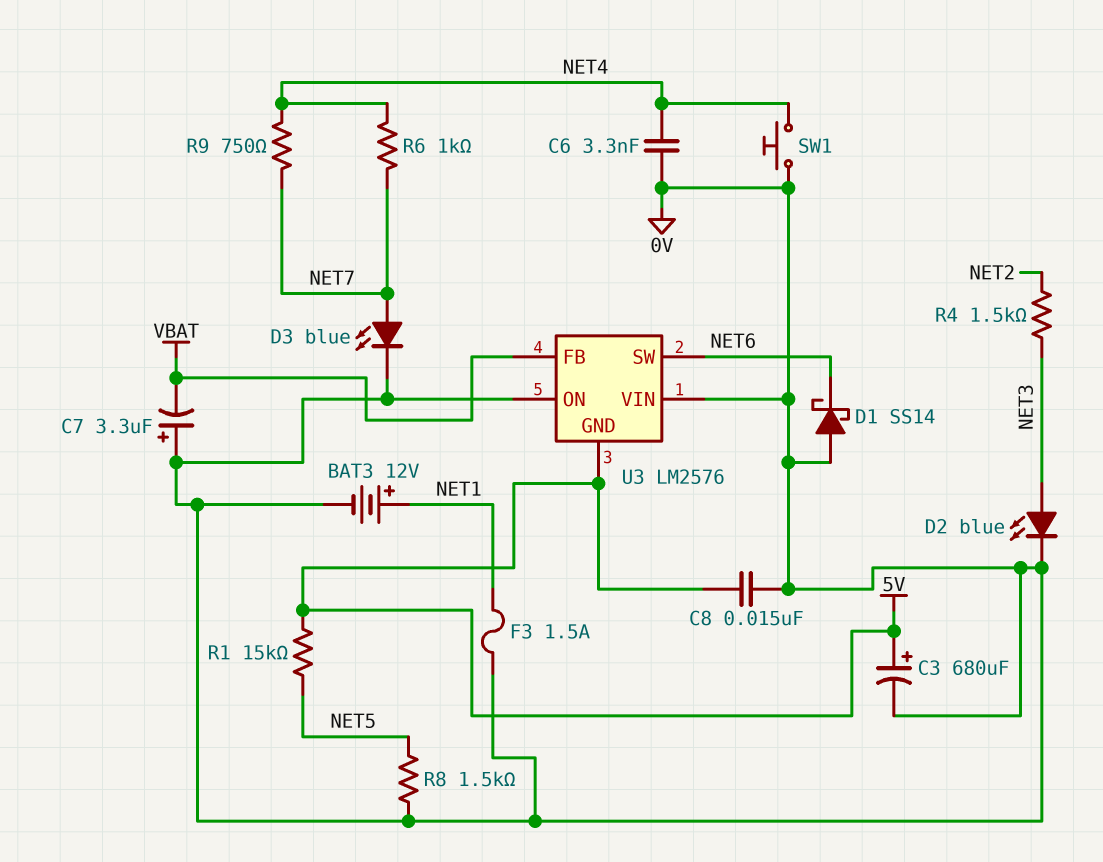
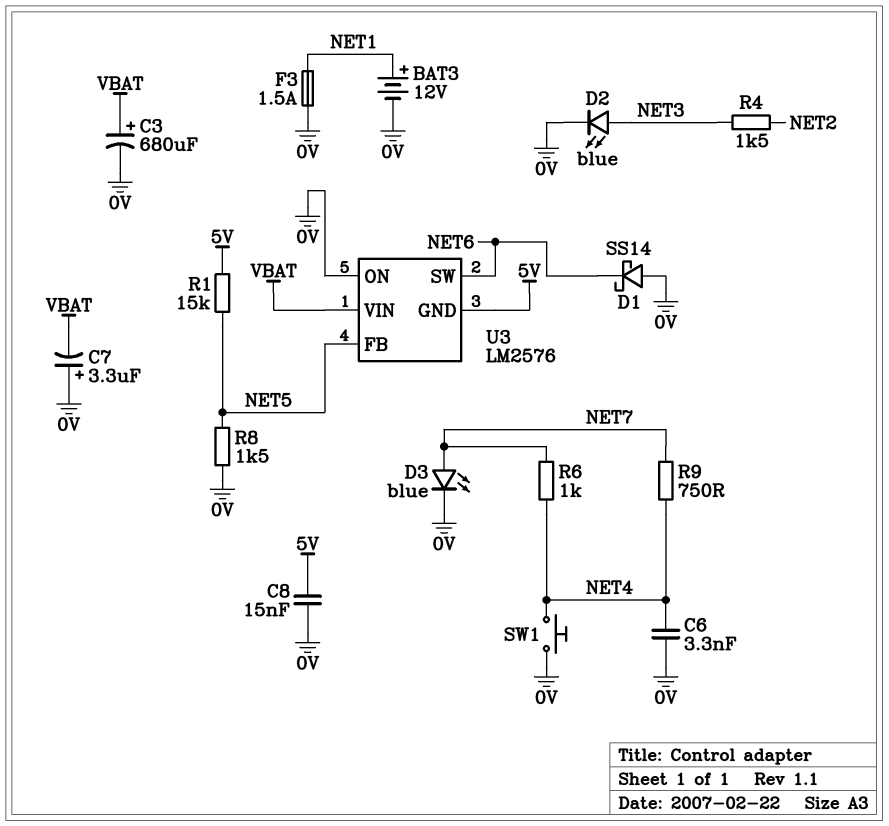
C3: 680uF (plus 5V, minus 0V) -> 680uF (plus VBAT, minus 0V)
U3 pin FB: VBAT -> NET5
U3 pin VIN: 0V -> VBAT

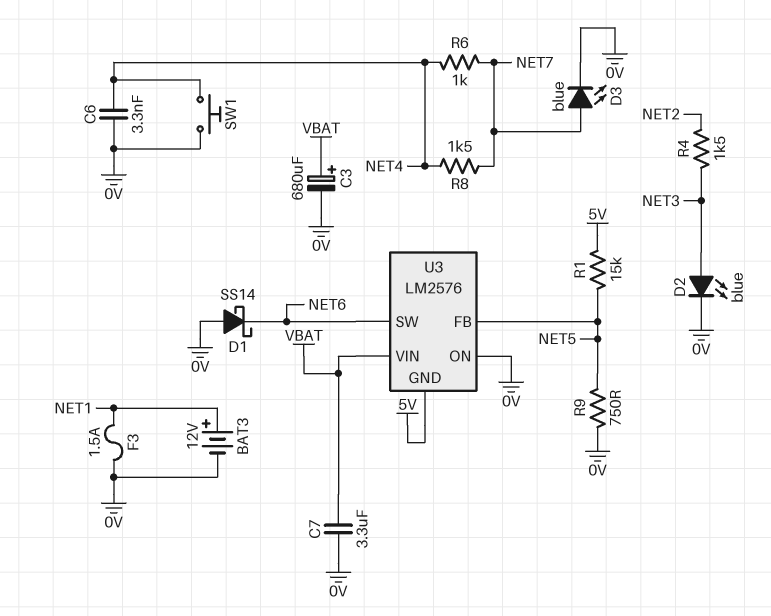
C7: 3.3uF (plus 0V, minus VBAT) -> 3.3uF (0V, VBAT)
C8: 15nF (0V, 5V) -> none
R8: 1.5k (0V, NET5) -> 1.5k (NET4, NET7)
R9: 750 (NET4, NET7) -> 750 (0V, NET5)

